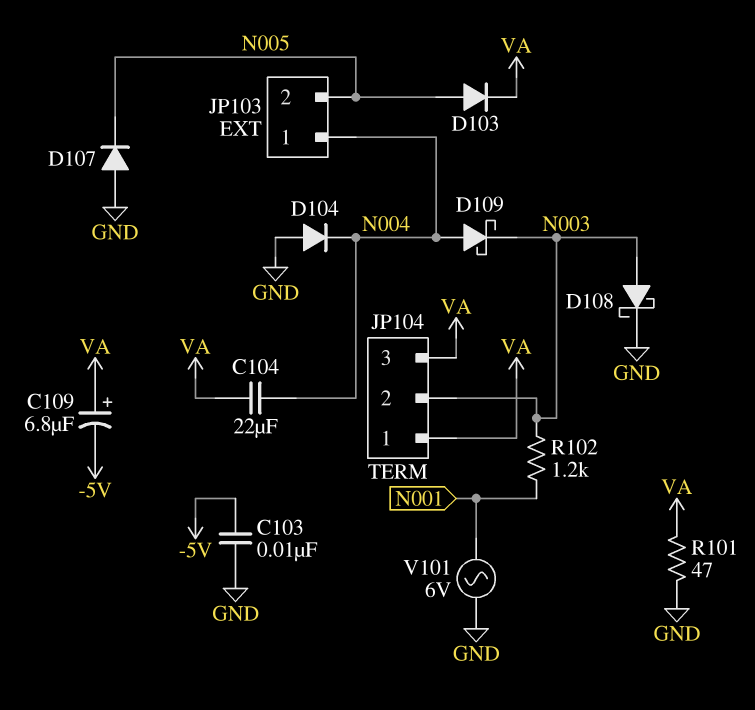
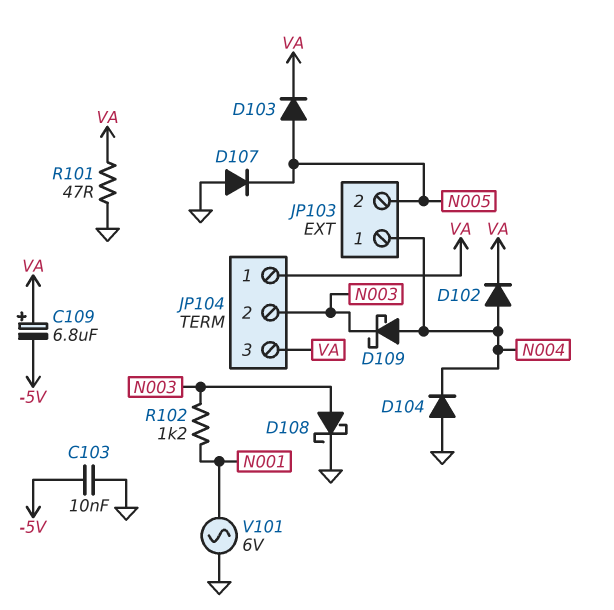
C104: 22uF (N004, VA) -> none
D102: none -> diode (A N004, K VA)

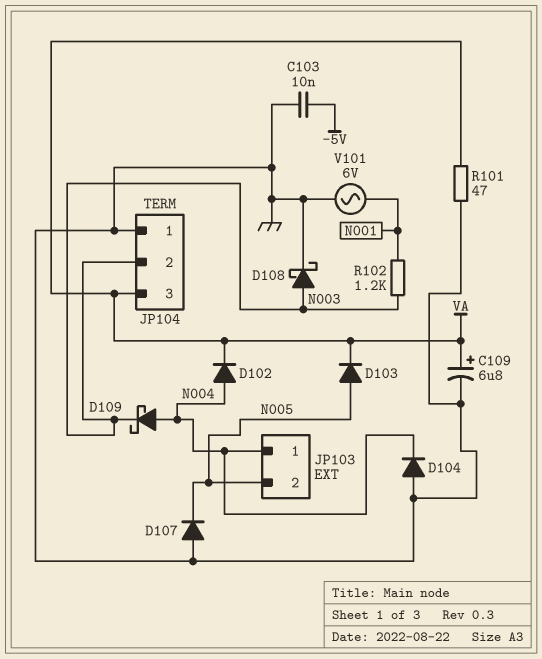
C109: 6.8uF (plus VA, minus -5V) -> 6.8uF (plus VA, minus GND)
JP104 pin 1: VA -> GND

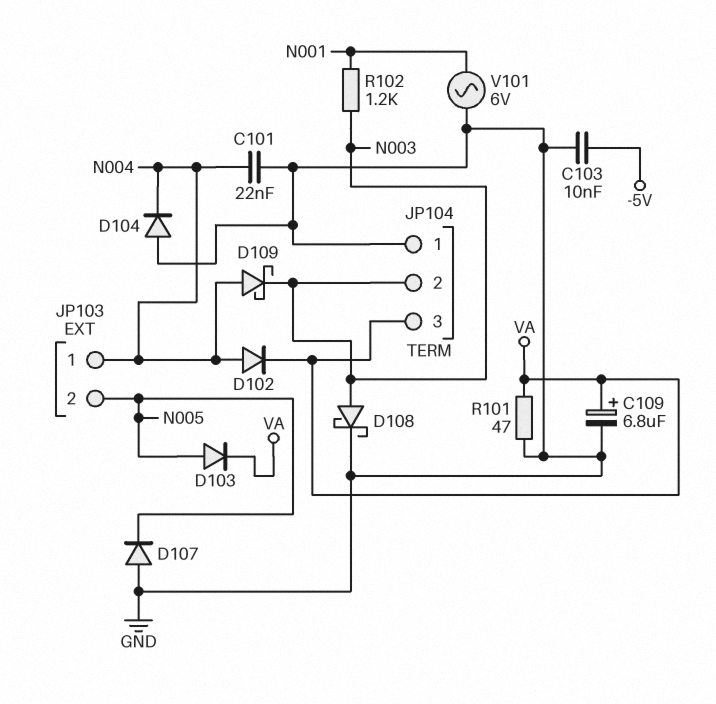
C101: none -> 22nF (GND, N004)

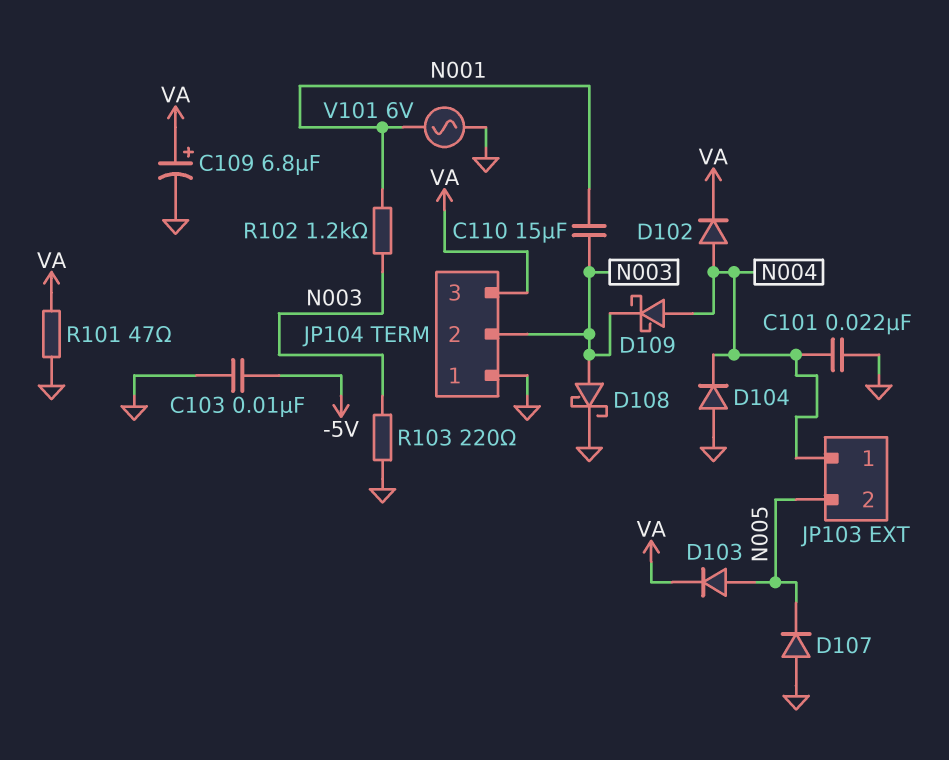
C110: none -> 15uF (N001, N003)
R103: none -> 220 (GND, N003)

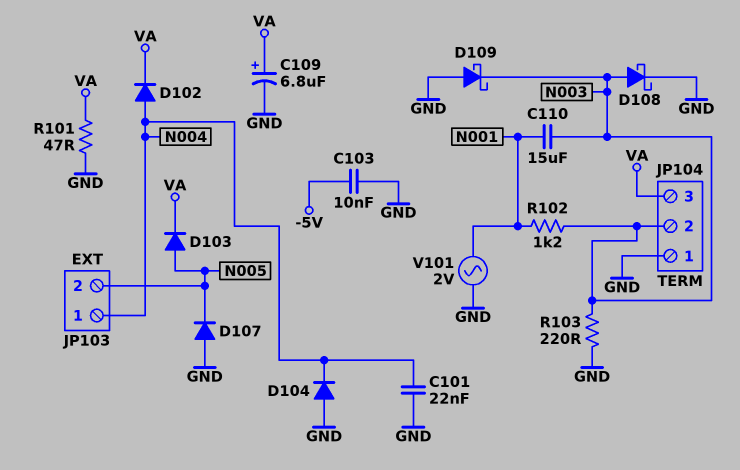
D109: schottky (A N004, K N003) -> schottky (A GND, K N003)
V101: AC 6V (GND, N001) -> AC 2V (GND, N001)

